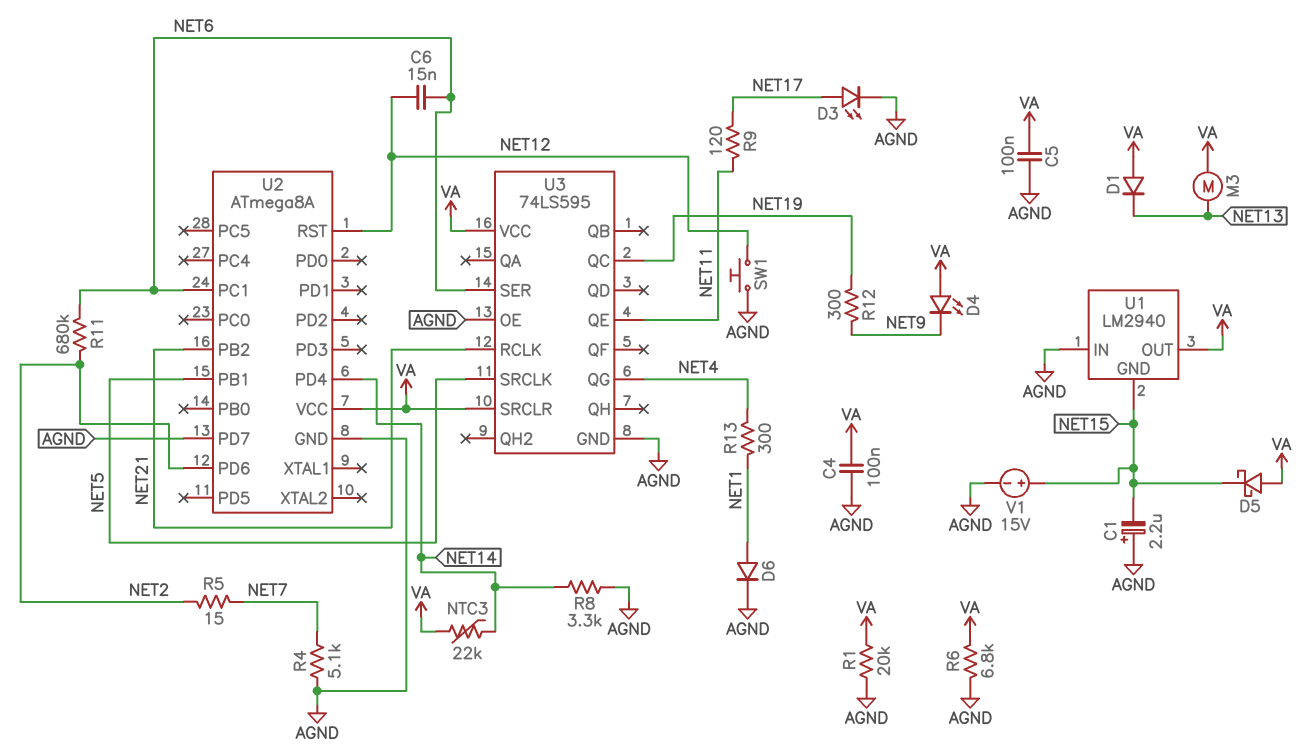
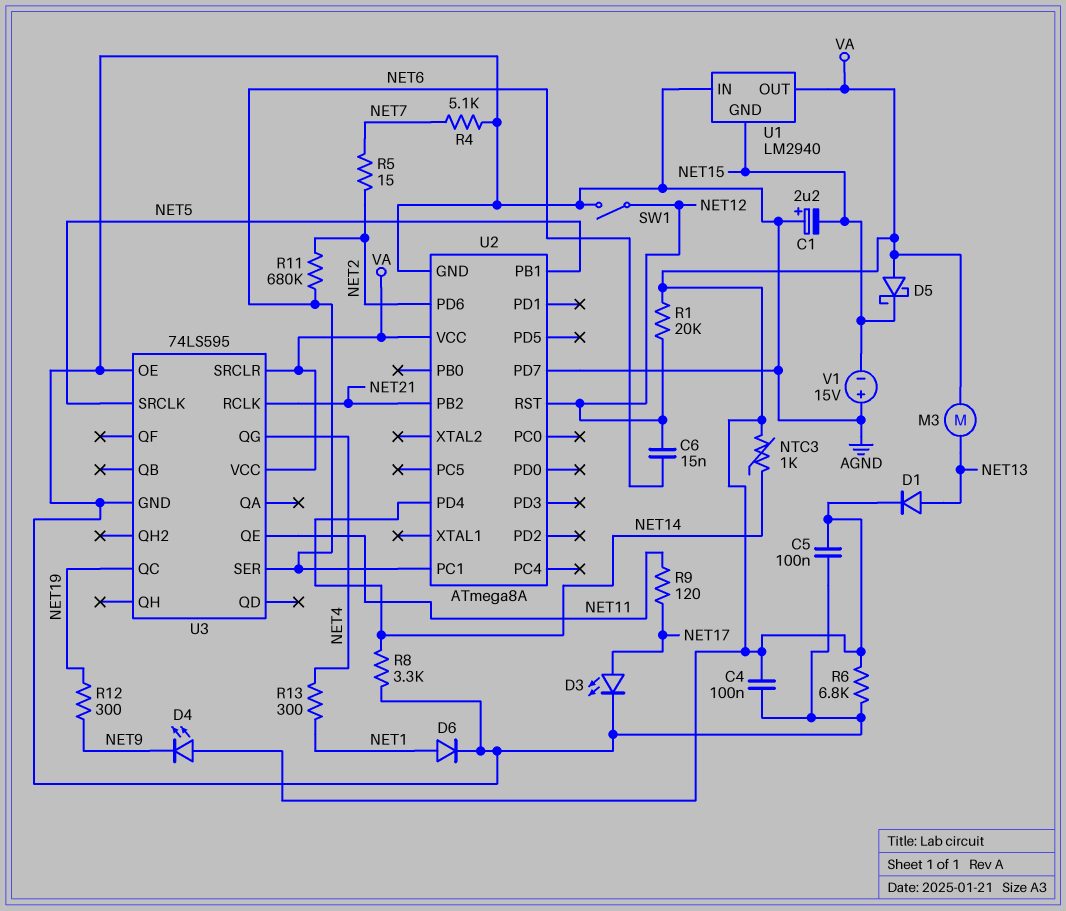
D1: diode (A VA, K NET13) -> diode (A NET13, K VA)
NTC3: 22k (NET14, VA) -> 1k (NET14, VA)
R1: 20k (AGND, VA) -> 20k (NET12, VA)
SW1: button (AGND, NET12) -> switch (AGND, NET12)
V1: 15V (plus NET15, minus AGND) -> 15V (plus AGND, minus NET15)

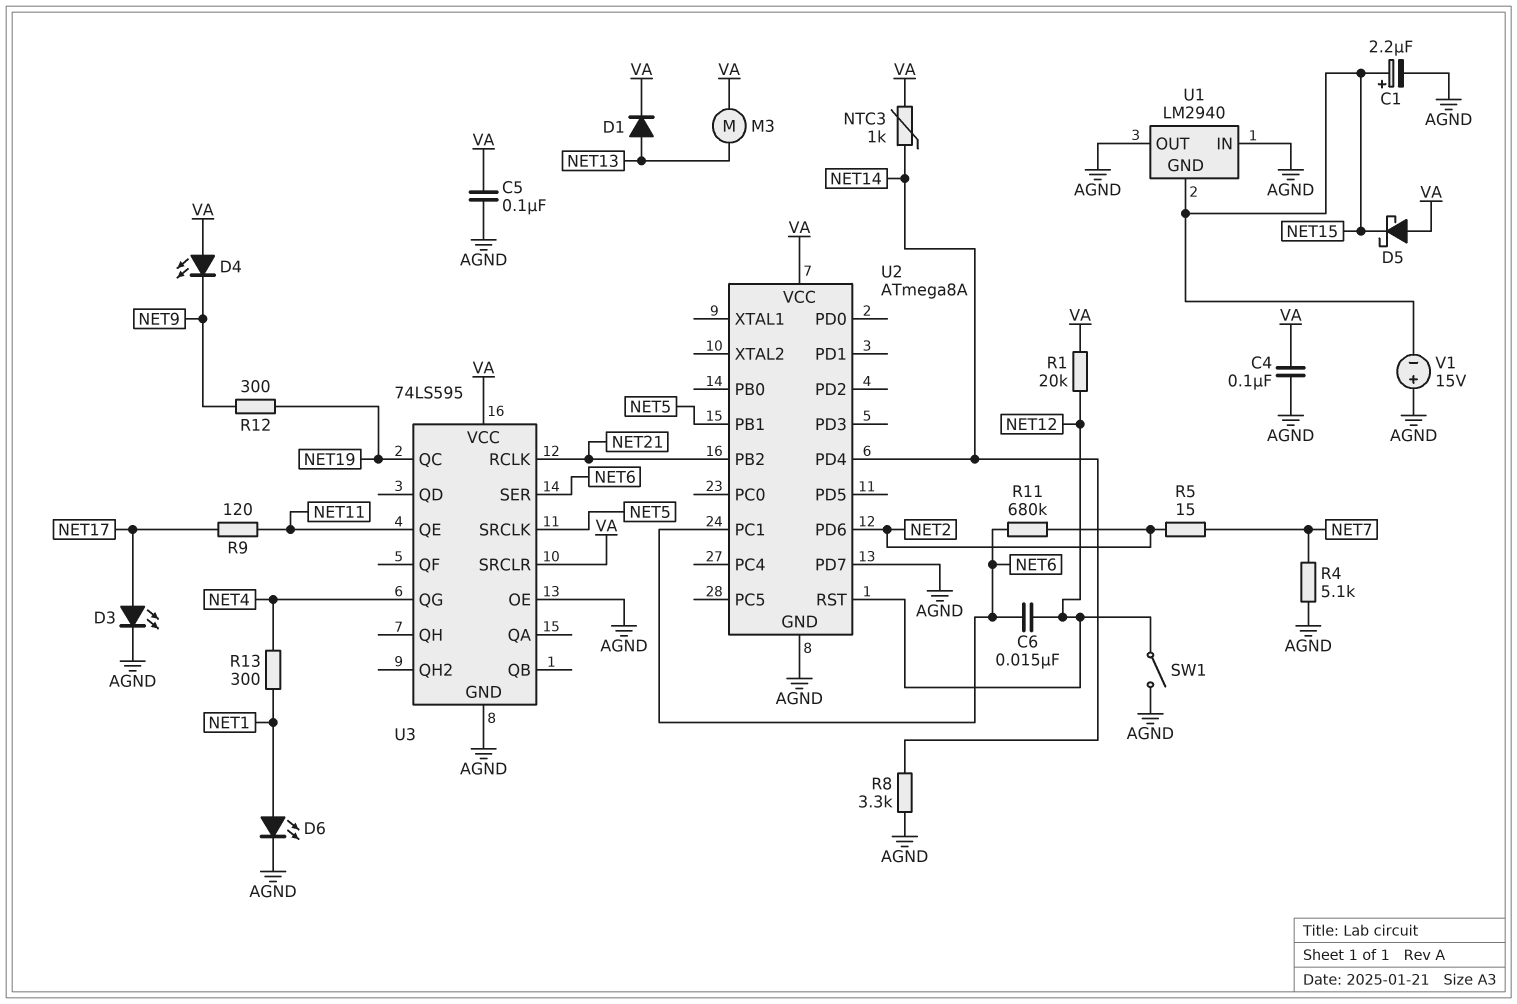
C1: 2.2uF (plus AGND, minus NET15) -> 2.2uF (plus NET15, minus AGND)
D6: diode (A NET1, K AGND) -> LED (A NET1, K AGND)
R6: 6.8k (AGND, VA) -> none
U1 pin OUT: VA -> AGND

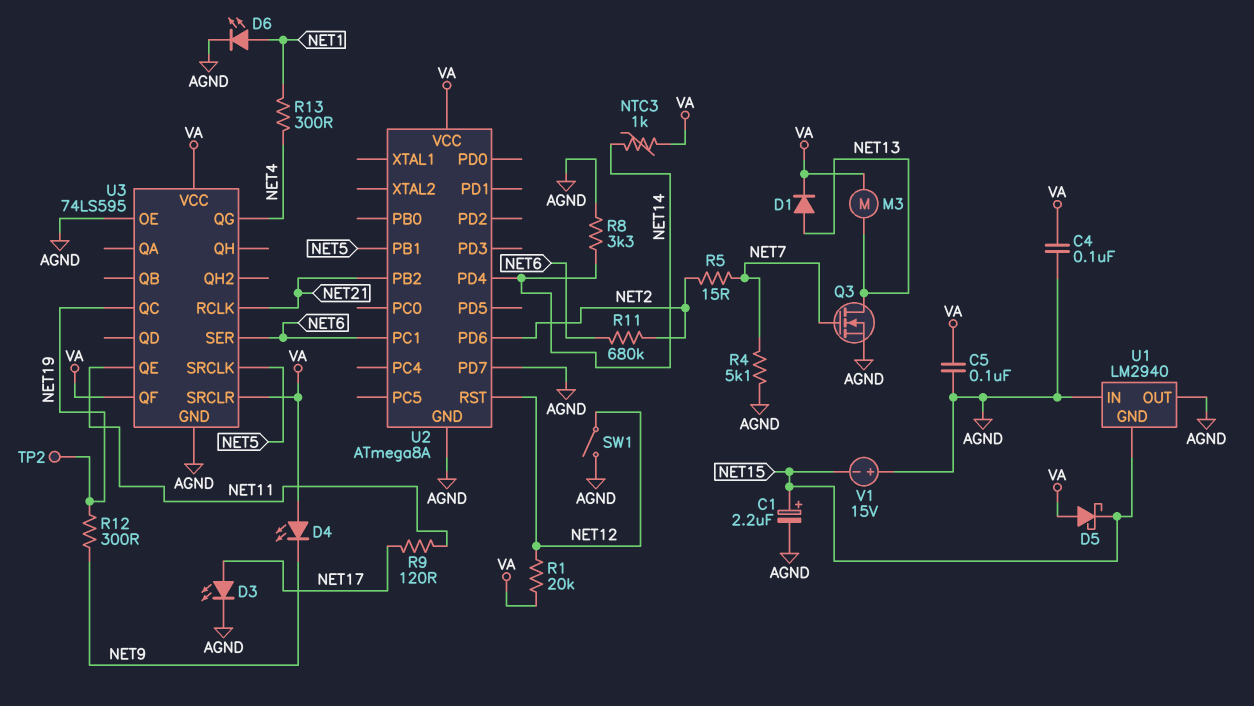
C6: 15nF (NET6, NET12) -> none
Q3: none -> NMOS (G NET7, D NET13, S AGND)
TP2: none -> test point (NET19)
U3 pin QF: none -> VA

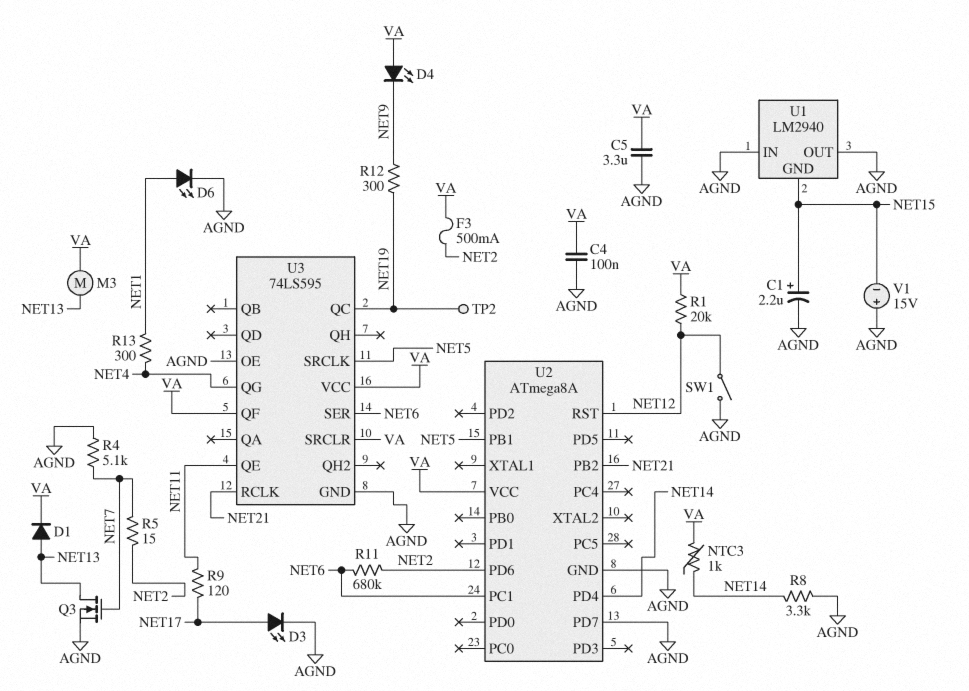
C5: 100nF (AGND, VA) -> 3.3uF (AGND, VA)
D5: schottky (A VA, K NET15) -> none
F3: none -> 500mA (NET2, VA)

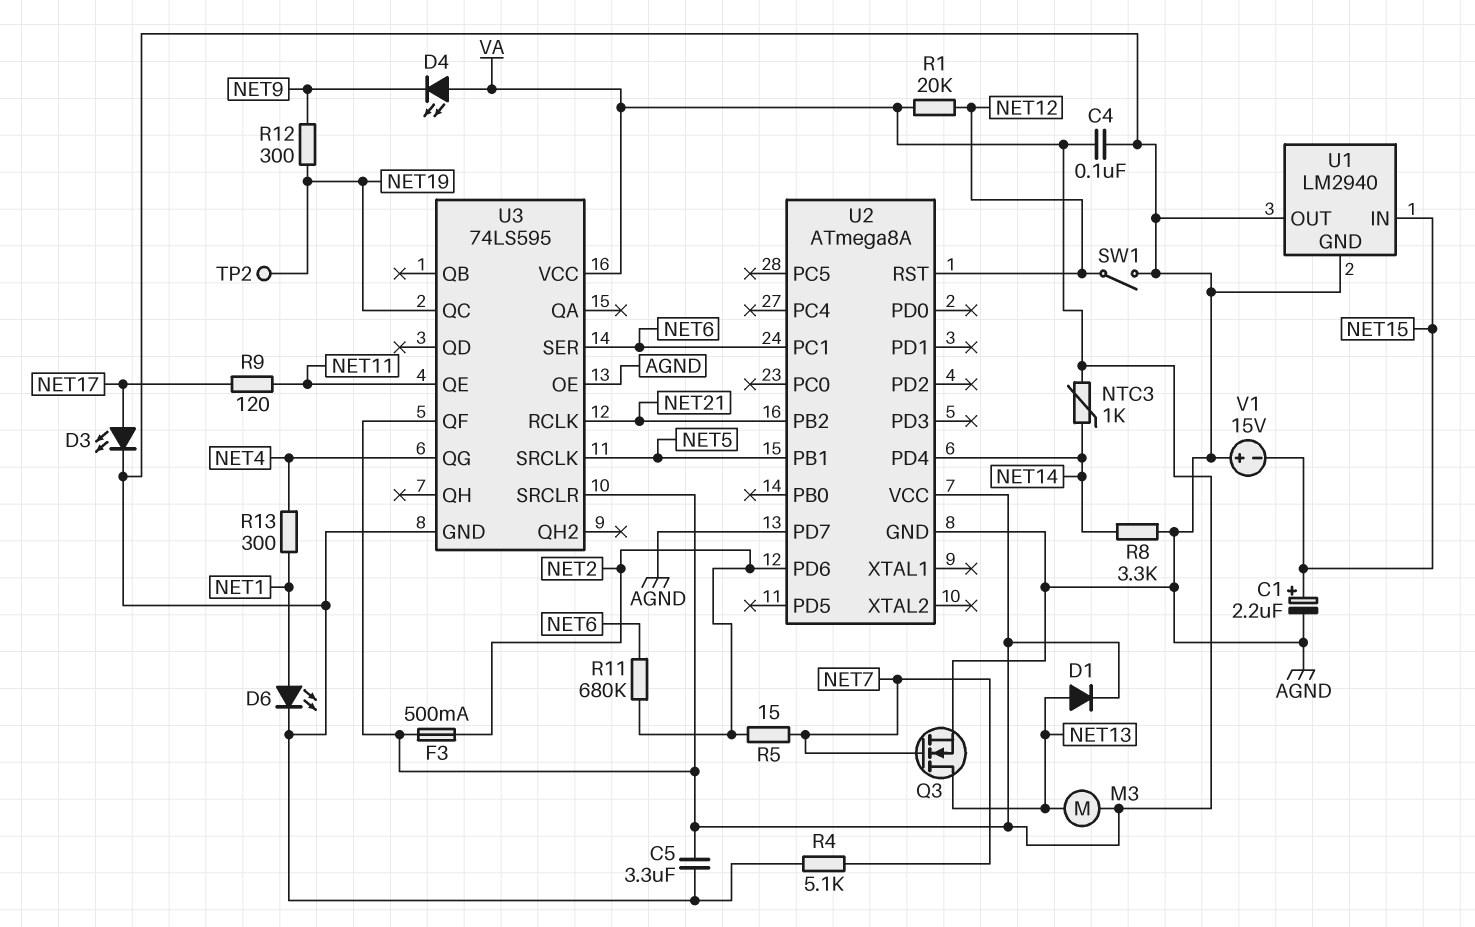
U1 pin GND: NET15 -> AGND
U1 pin IN: AGND -> NET15

